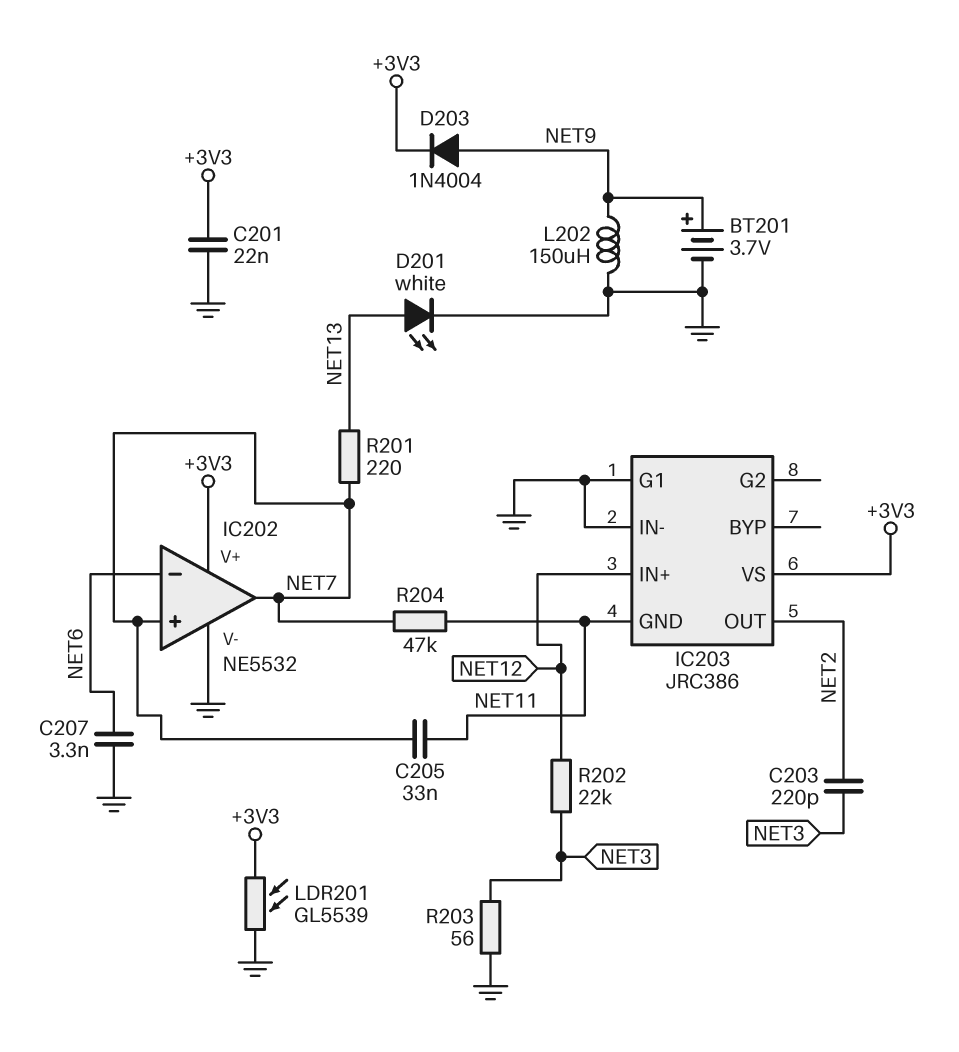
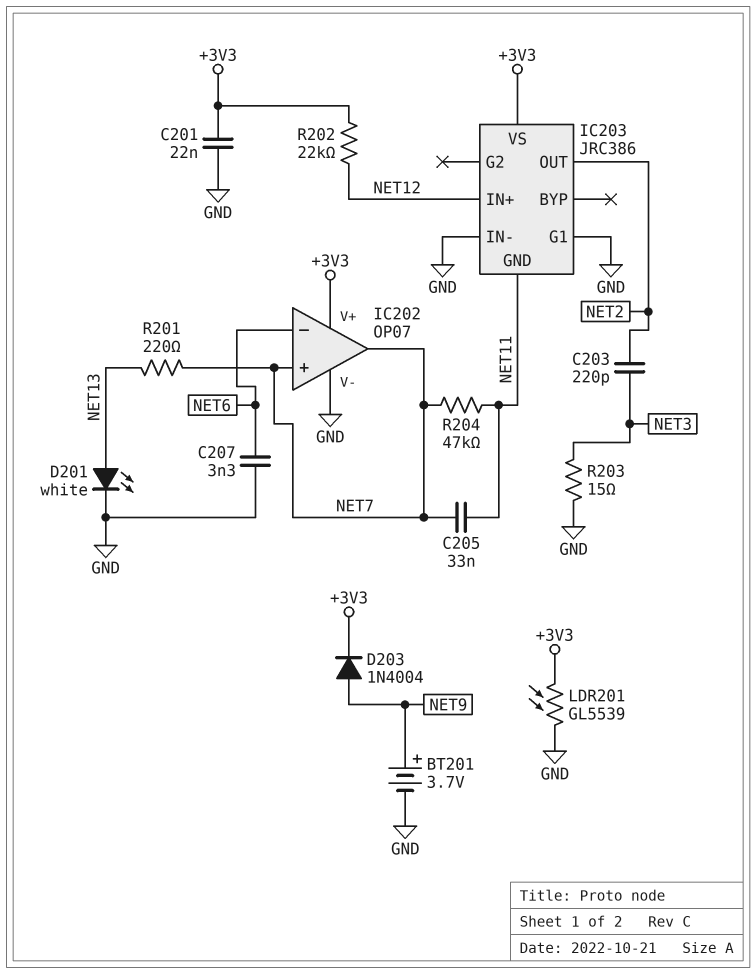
IC202: NE5532 -> OP07
L202: 150uH (GND, NET9) -> none
R202: 22k (NET3, NET12) -> 22k (+3V3, NET12)
R203: 56 (GND, NET3) -> 15 (GND, NET3)

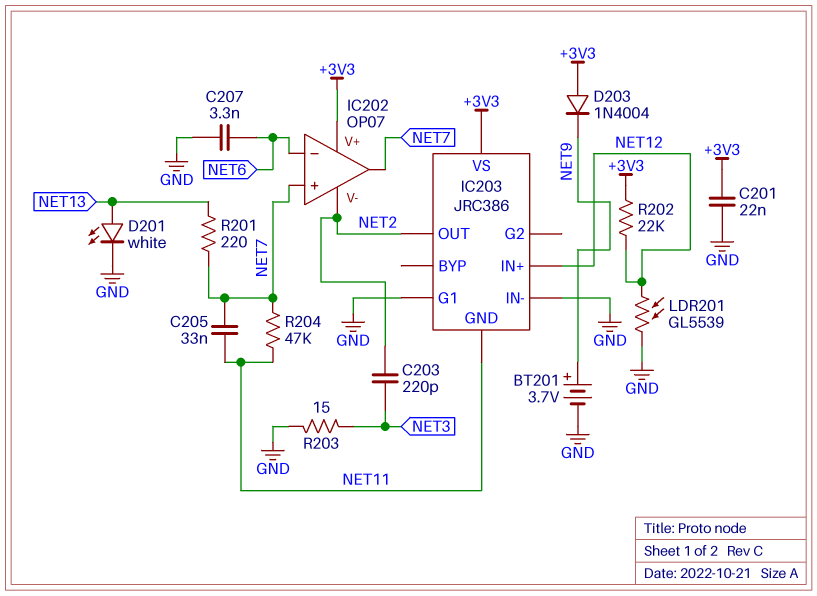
D203: diode 1N4004 (A NET9, K +3V3) -> diode 1N4004 (A +3V3, K NET9)
IC202 pin V-: GND -> NET2
LDR201: GL5539 (+3V3, GND) -> GL5539 (GND, NET12)

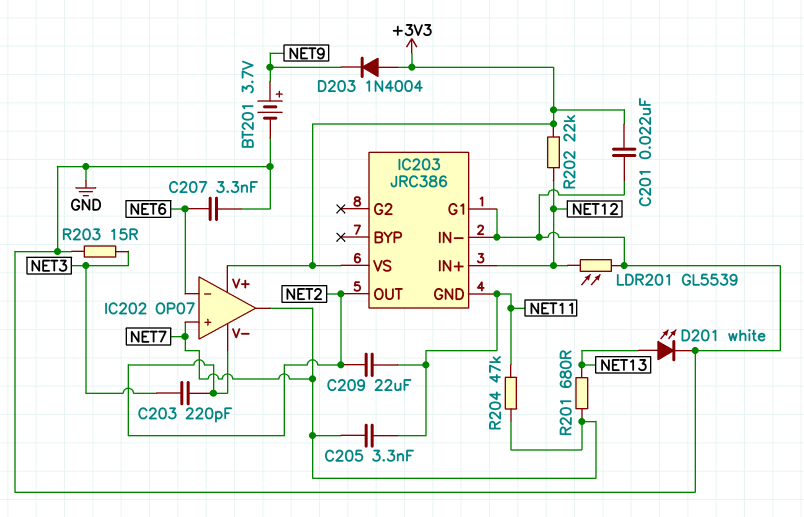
C205: 33nF (NET7, NET11) -> 3.3nF (NET7, NET11)
C209: none -> 22uF (NET2, NET11)
R201: 220 (NET7, NET13) -> 680 (NET7, NET13)

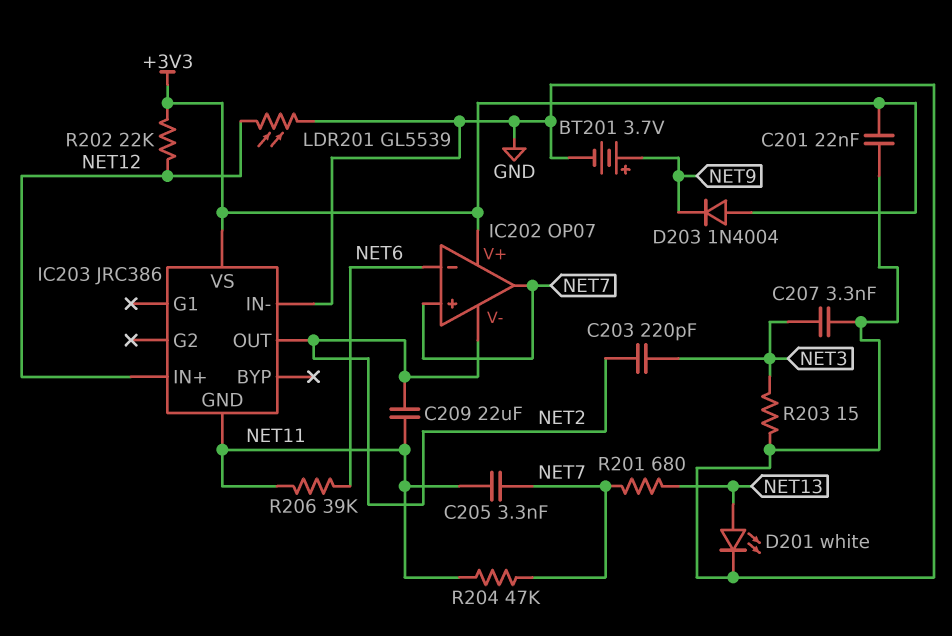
C207: 3.3nF (GND, NET6) -> 3.3nF (GND, NET3)
IC203 pin G1: GND -> none
R206: none -> 39k (NET6, NET11)

